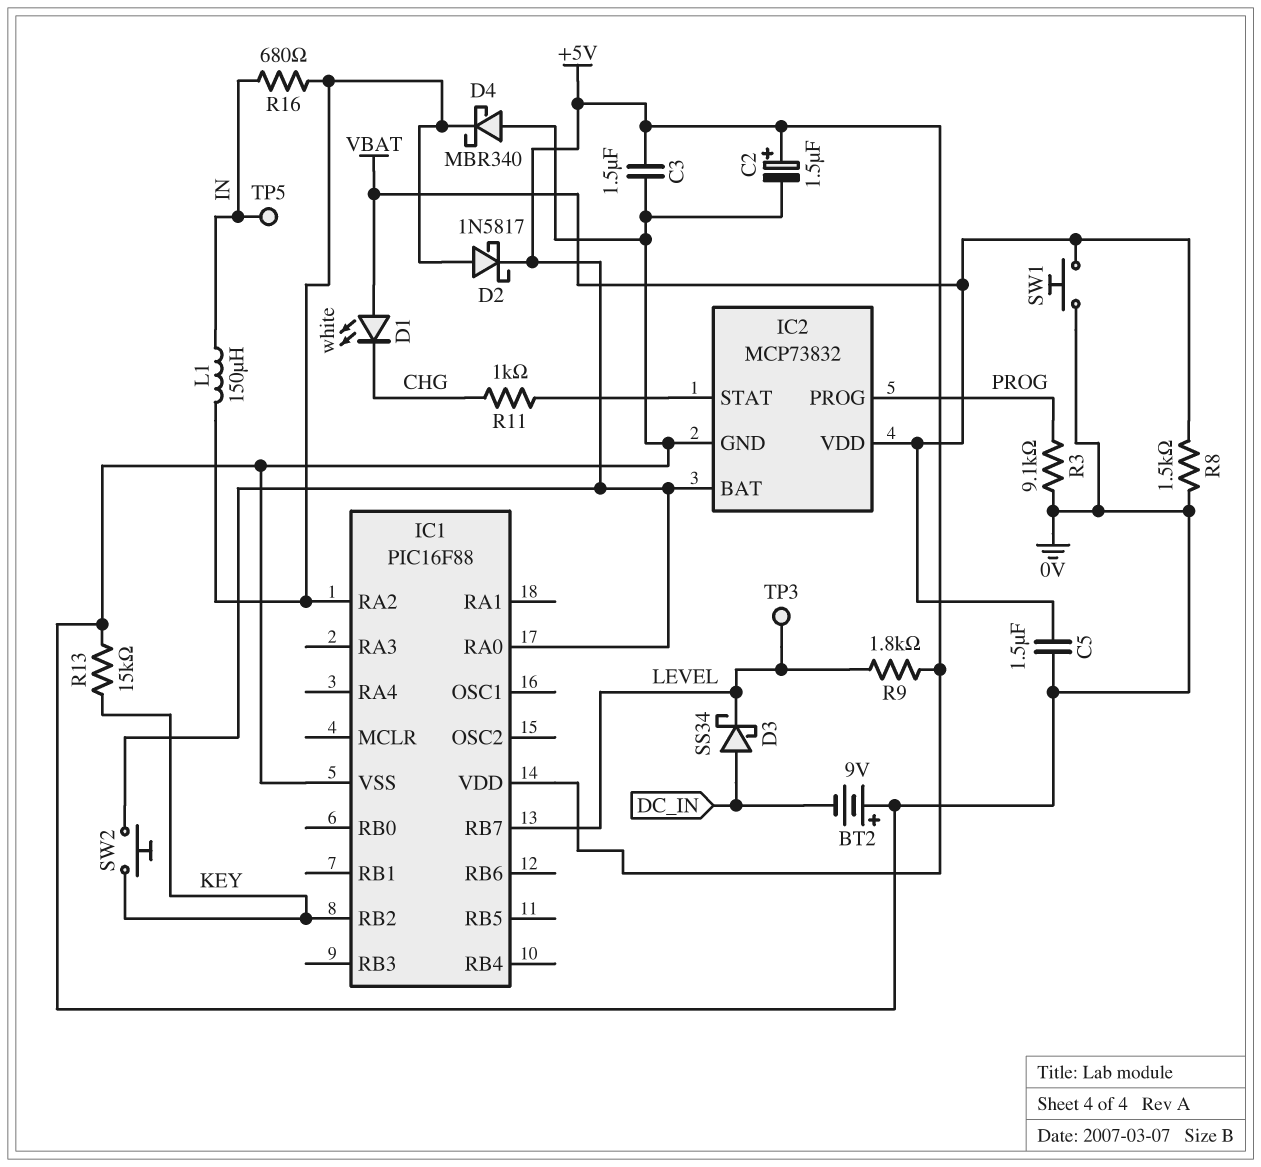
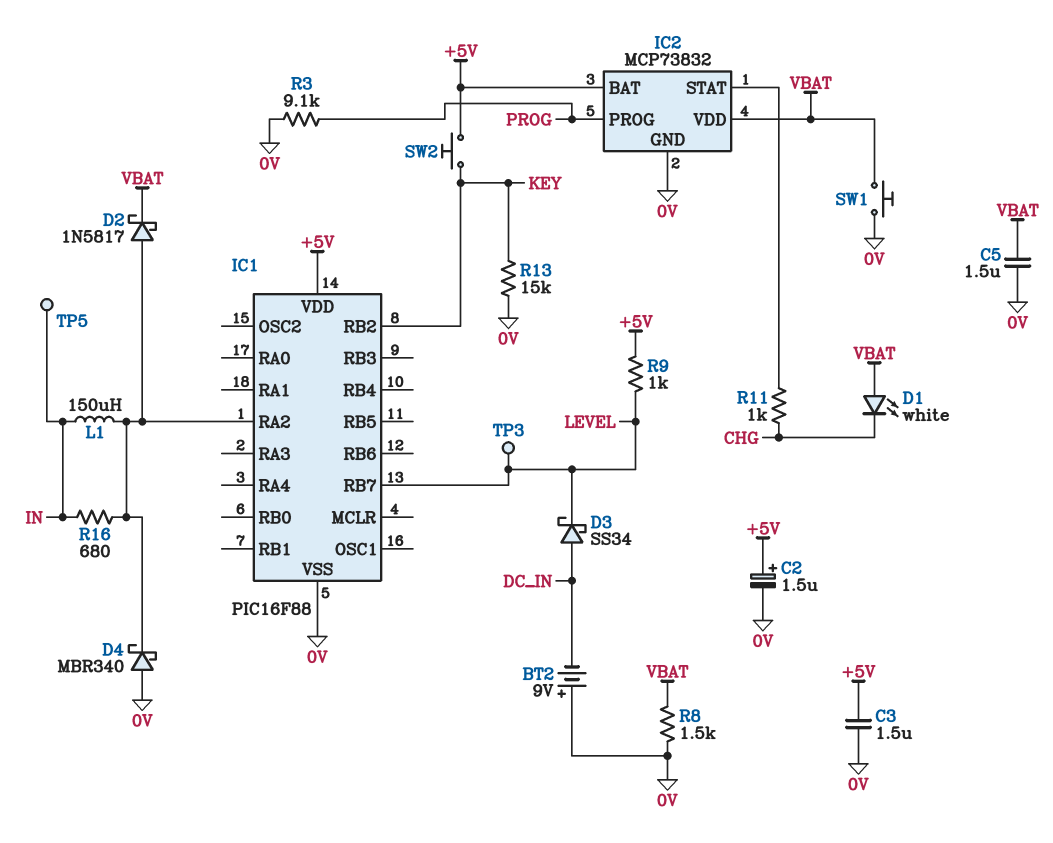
D2: schottky 1N5817 (A IC1/RA2, K +5V) -> schottky 1N5817 (A IC1/RA2, K VBAT)
IC1 pin RA0: +5V -> none
R9: 1.8k (+5V, LEVEL) -> 1k (+5V, LEVEL)

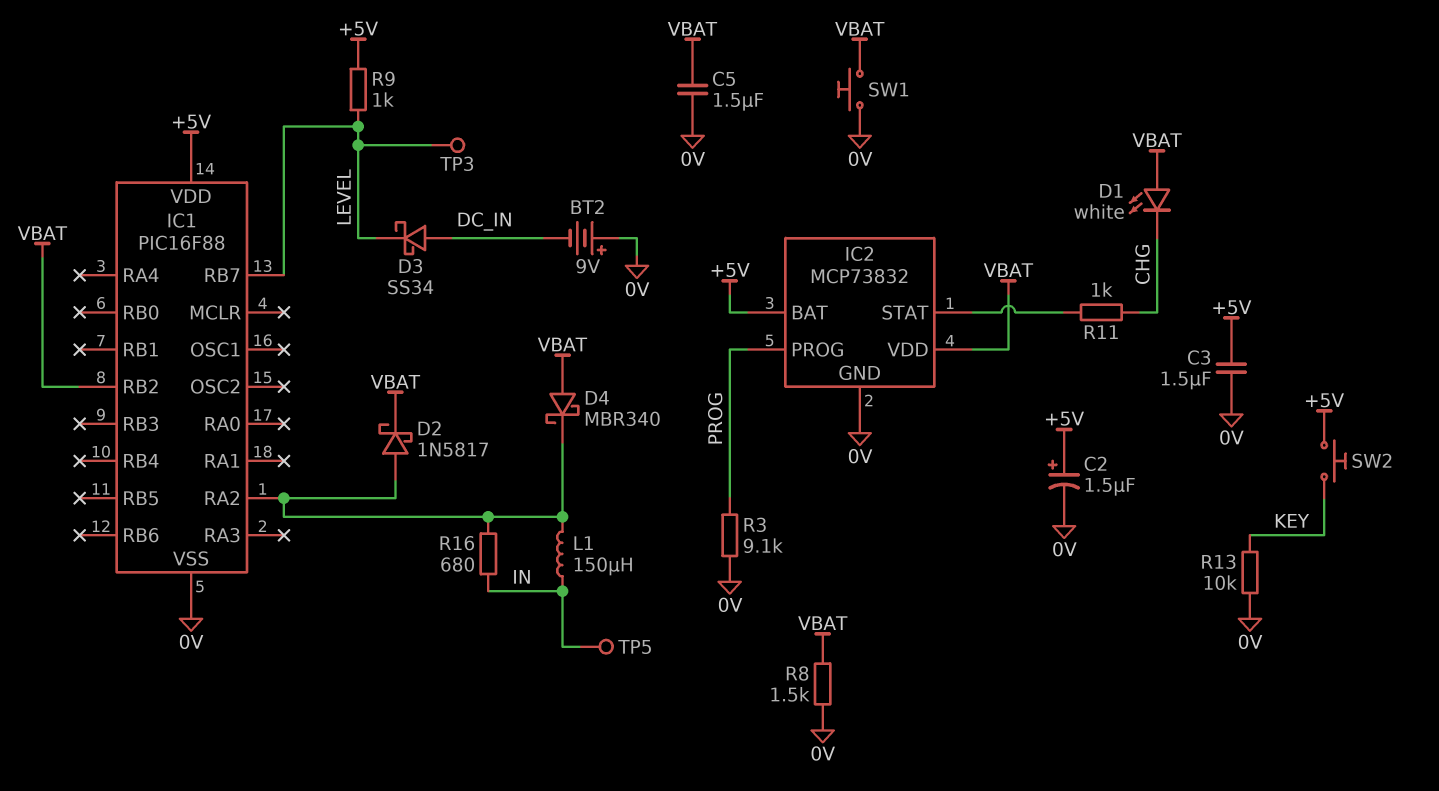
D4: schottky MBR340 (A 0V, K IC1/RA2) -> schottky MBR340 (A VBAT, K IC1/RA2)
IC1 pin RB2: KEY -> VBAT
R13: 15k (0V, KEY) -> 10k (0V, KEY)

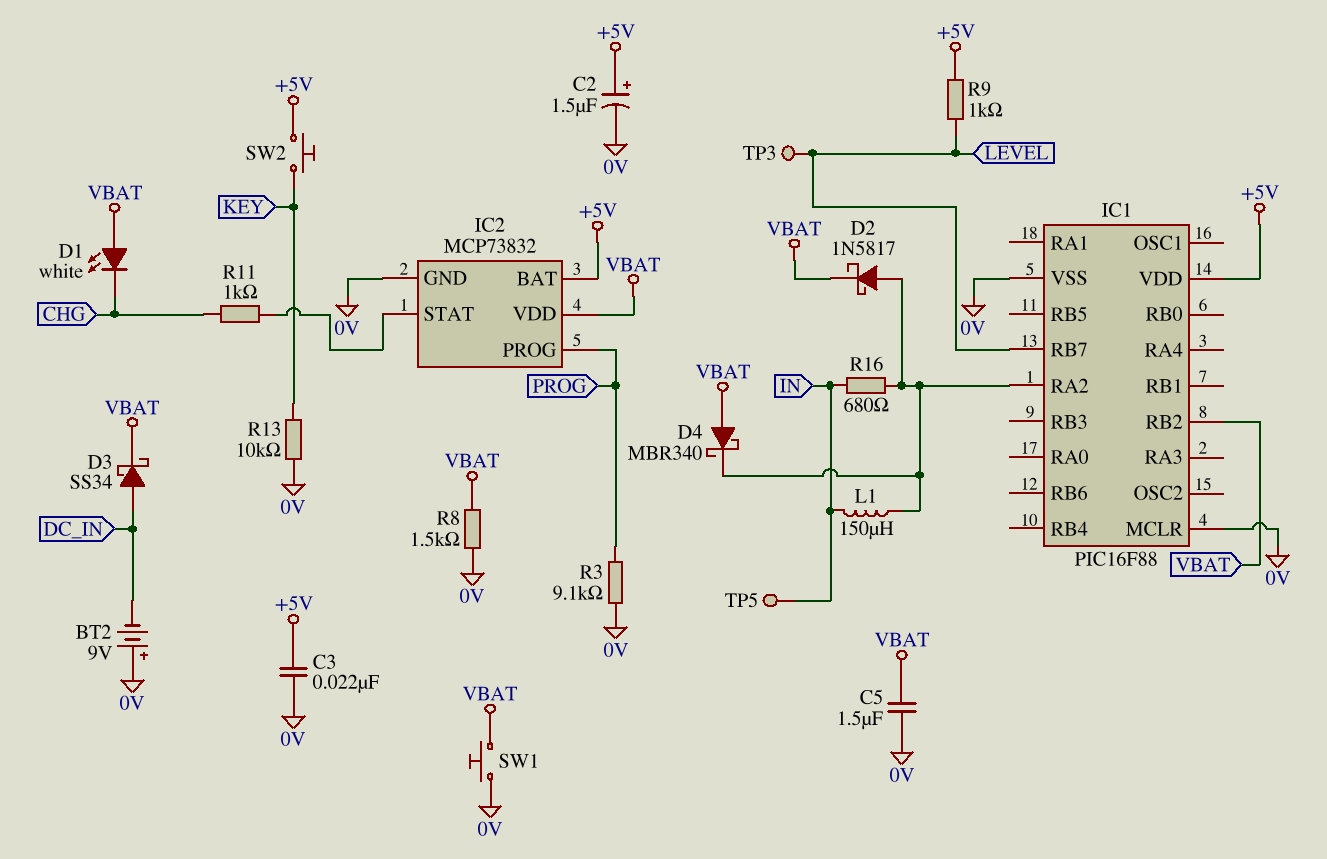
C3: 1.5uF (+5V, 0V) -> 22nF (+5V, 0V)
D3: schottky SS34 (A DC_IN, K LEVEL) -> schottky SS34 (A DC_IN, K VBAT)
IC1 pin MCLR: none -> 0V

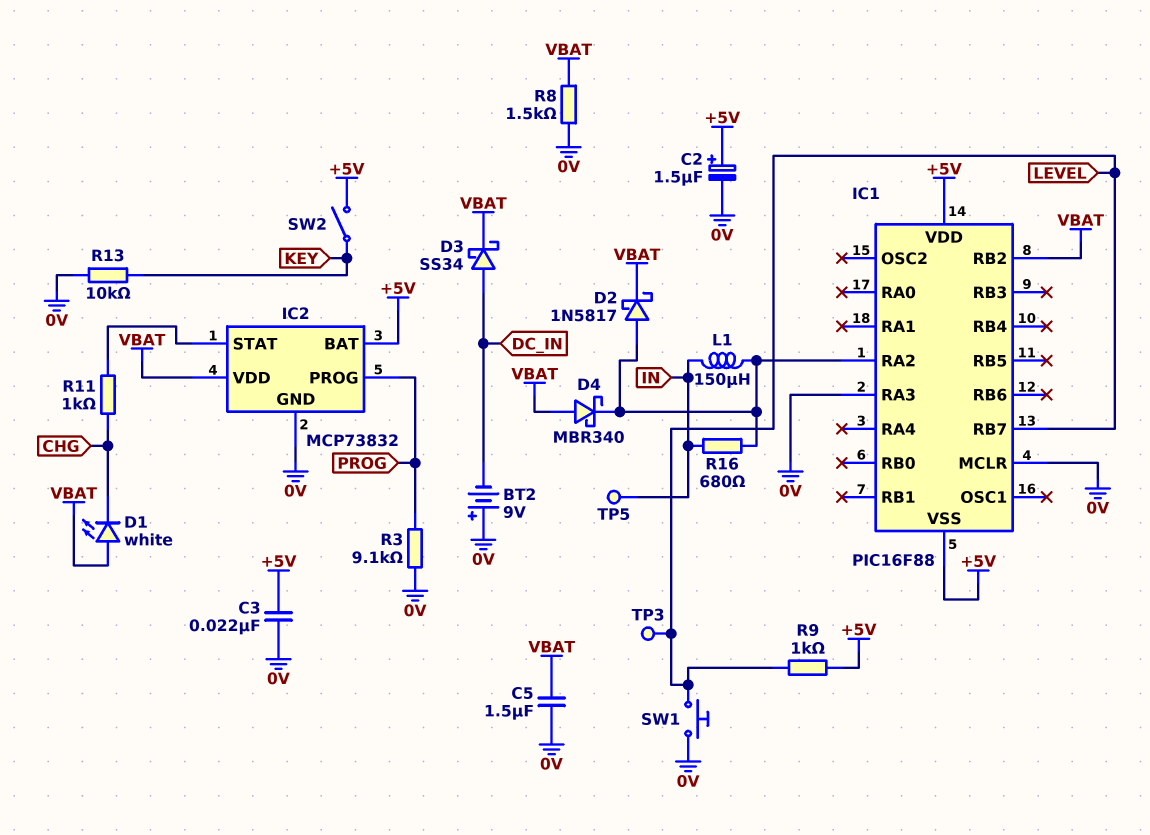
IC1 pin RA3: none -> 0V
IC1 pin VSS: 0V -> +5V
SW1: button (0V, VBAT) -> button (0V, LEVEL)
SW2: button (+5V, KEY) -> switch (+5V, KEY)

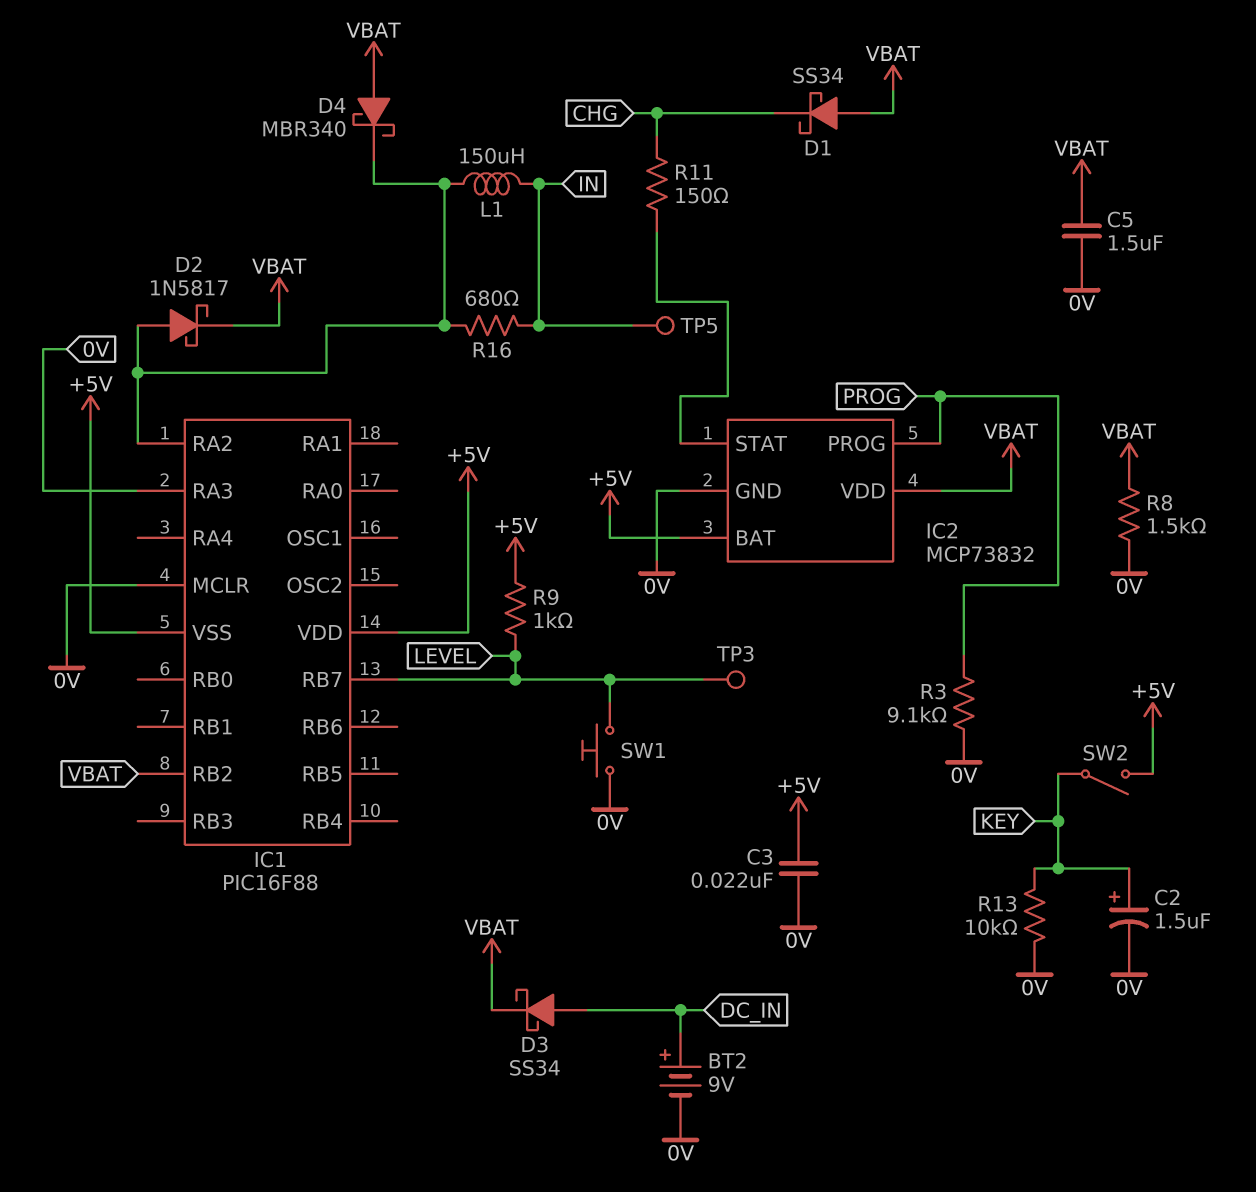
BT2: 9V (plus 0V, minus DC_IN) -> 9V (plus DC_IN, minus 0V)
C2: 1.5uF (plus +5V, minus 0V) -> 1.5uF (plus KEY, minus 0V)
D1: LED white (A VBAT, K CHG) -> schottky SS34 (A VBAT, K CHG)
R11: 1k (CHG, IC2/STAT) -> 150 (CHG, IC2/STAT)

